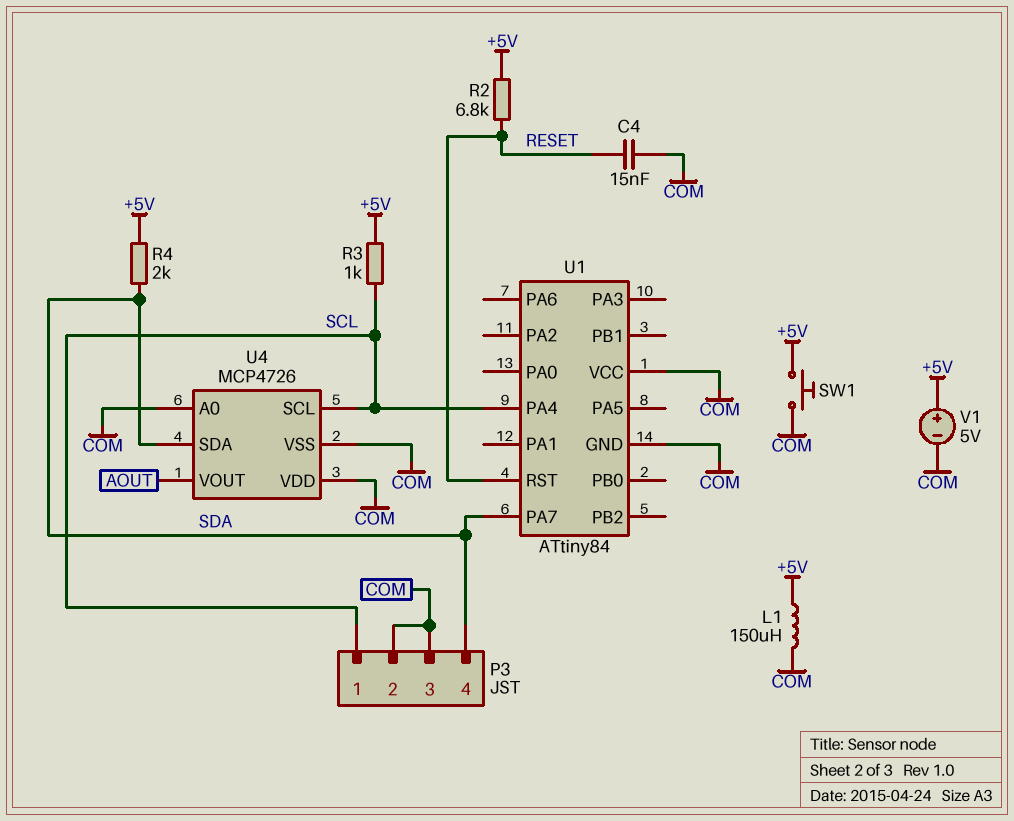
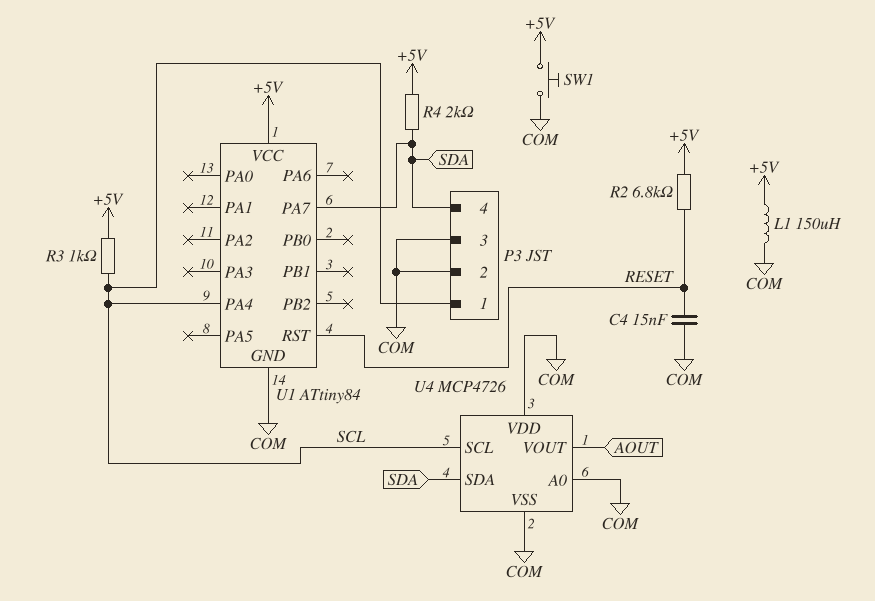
U1 pin VCC: COM -> +5V
V1: 5V (plus +5V, minus COM) -> none

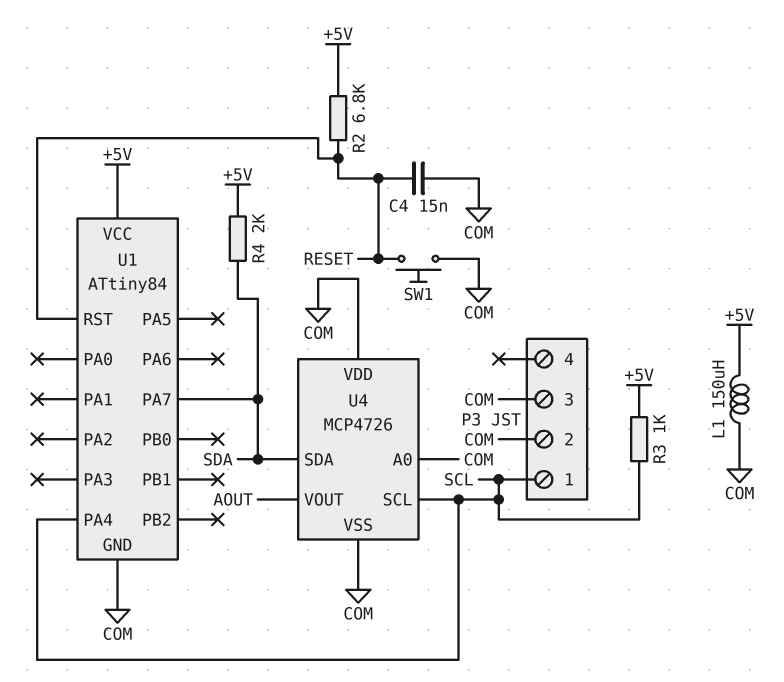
P3 pin 4: SDA -> none
SW1: button (+5V, COM) -> button (COM, RESET)

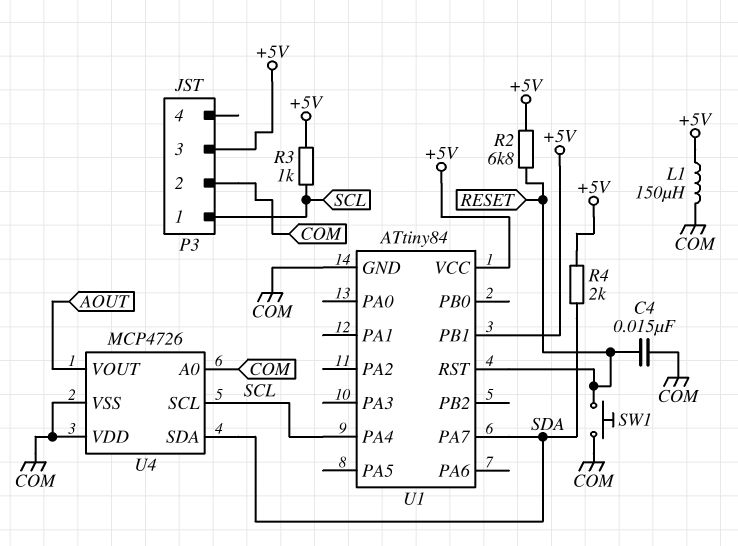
P3 pin 3: COM -> +5V
U1 pin PB1: none -> +5V

